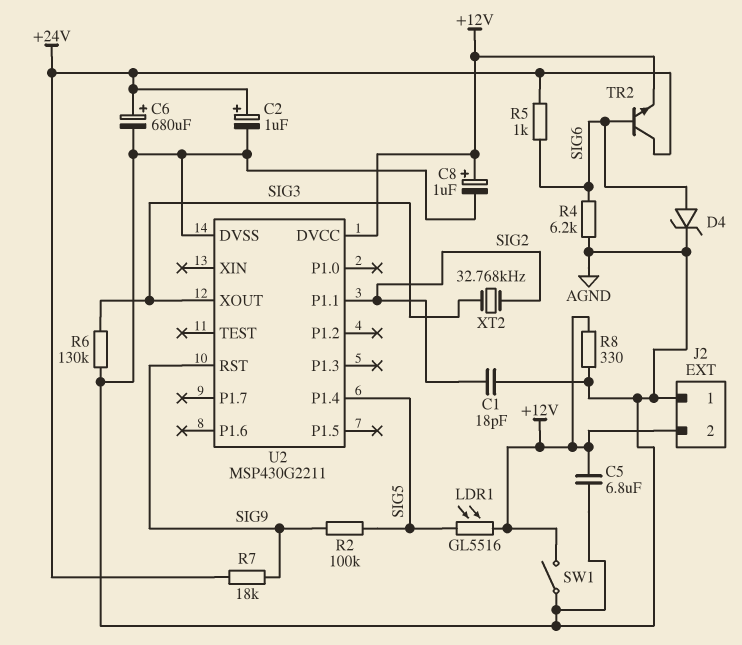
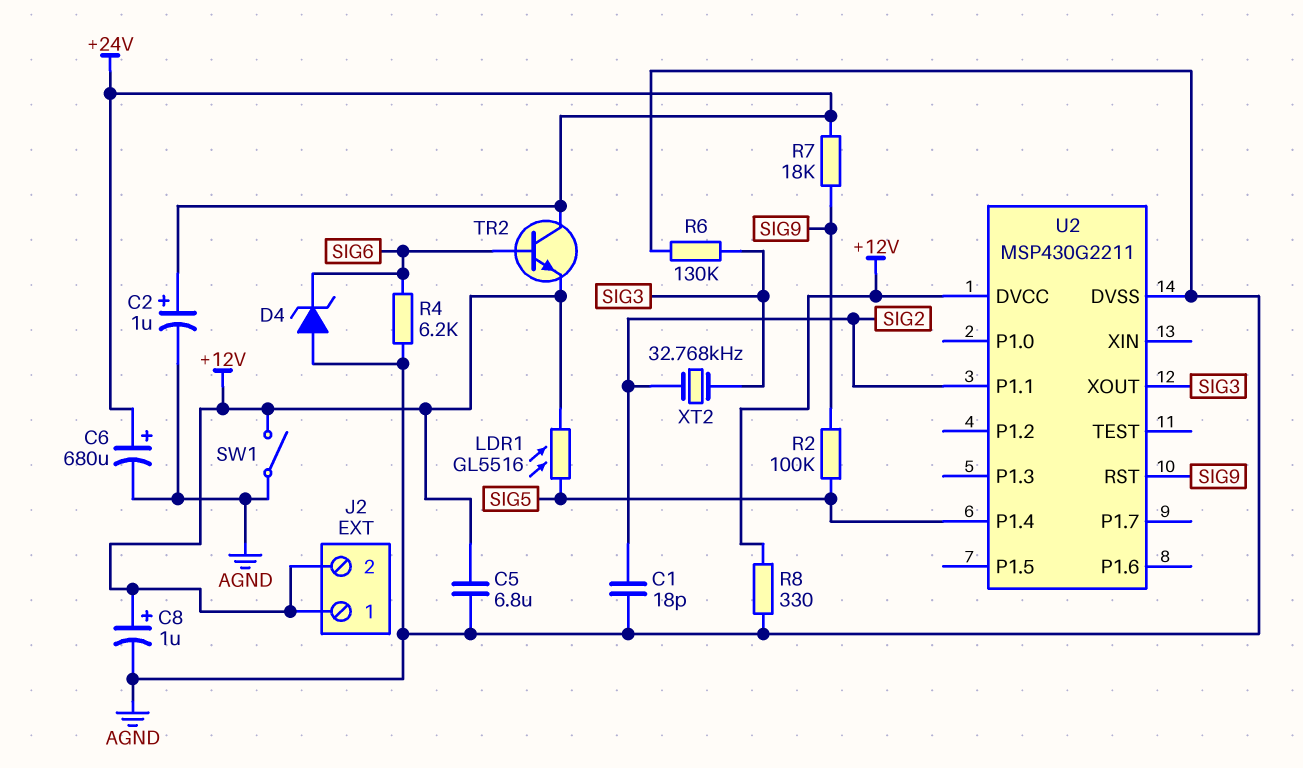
D4: zener (A SIG6, K AGND) -> zener (A AGND, K SIG6)
J2 pin 1: AGND -> +12V
R5: 1k (+24V, SIG6) -> none

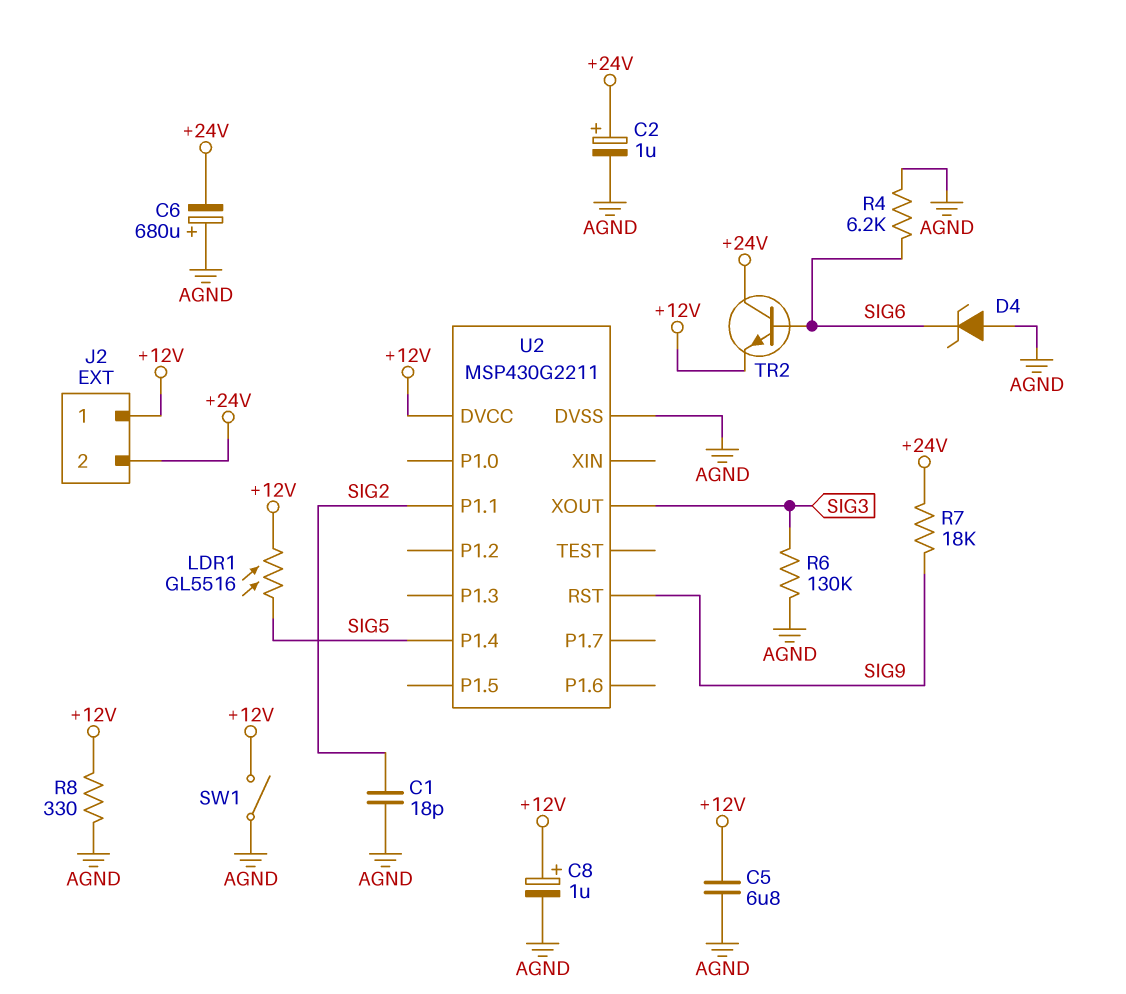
C6: 680uF (plus +24V, minus AGND) -> 680uF (plus AGND, minus +24V)
J2 pin 2: +12V -> +24V
R2: 100k (SIG5, SIG9) -> none
XT2: 32.768kHz (SIG2, SIG3) -> none

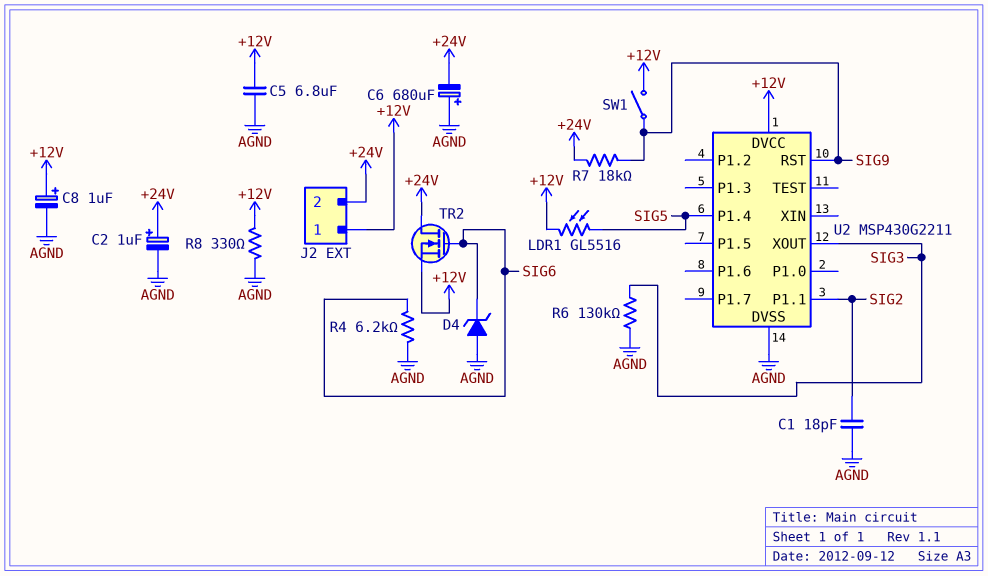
SW1: switch (+12V, AGND) -> switch (+12V, SIG9)
TR2: NPN (B SIG6, C +24V, E +12V) -> NMOS (G SIG6, D +24V, S +12V)

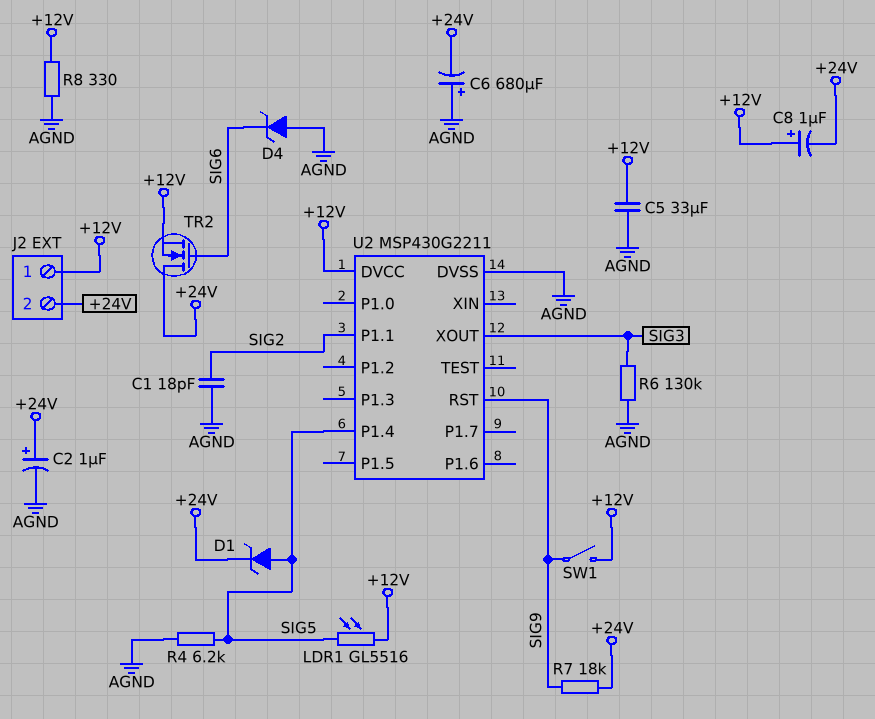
C5: 6.8uF (+12V, AGND) -> 33uF (+12V, AGND)
C8: 1uF (plus +12V, minus AGND) -> 1uF (plus +12V, minus +24V)
D1: none -> zener (A SIG5, K +24V)
R4: 6.2k (AGND, SIG6) -> 6.2k (AGND, SIG5)

